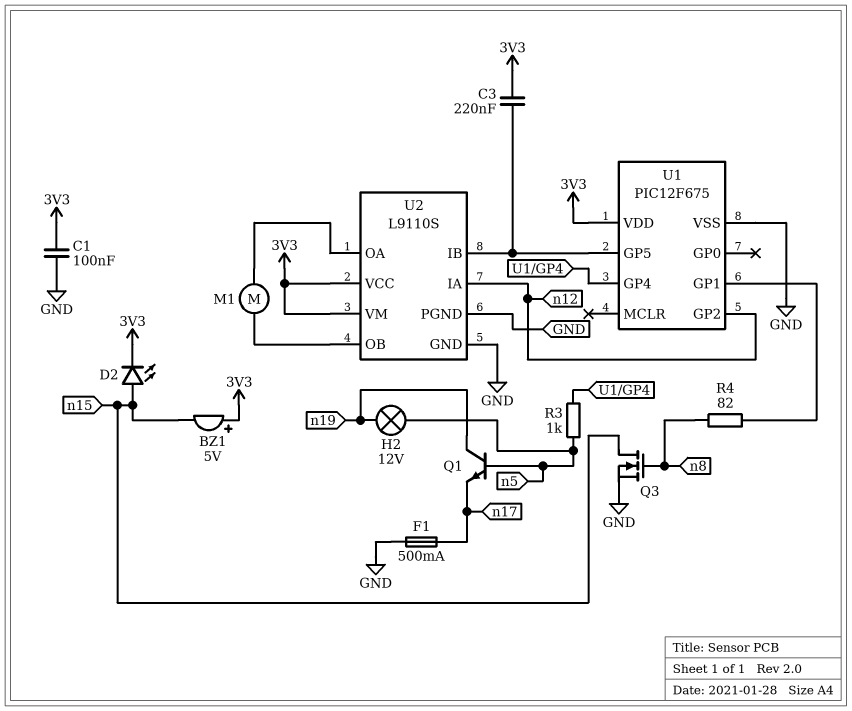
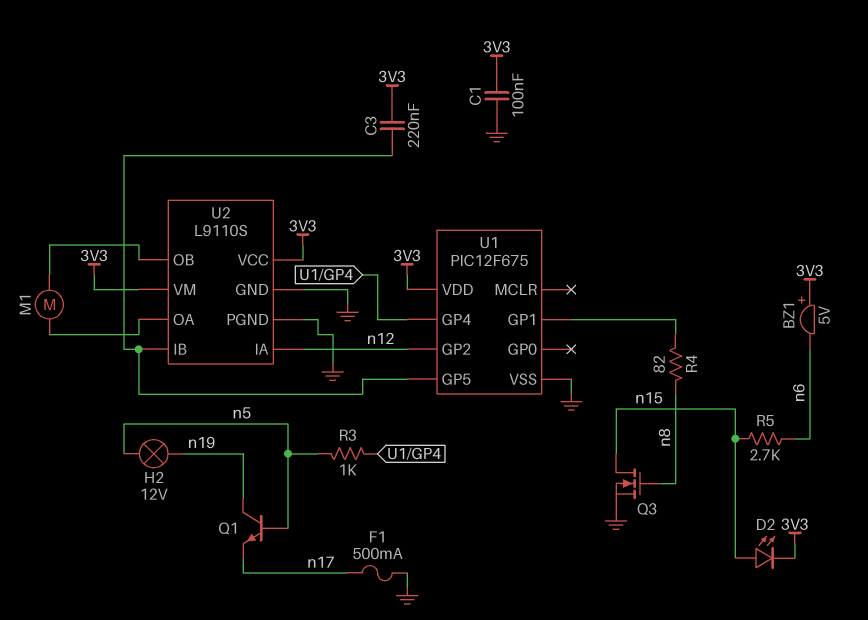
BZ1: buzzer 5V (plus 3V3, minus n15) -> buzzer 5V (plus 3V3, minus n6)
R5: none -> 2.7k (n6, n15)

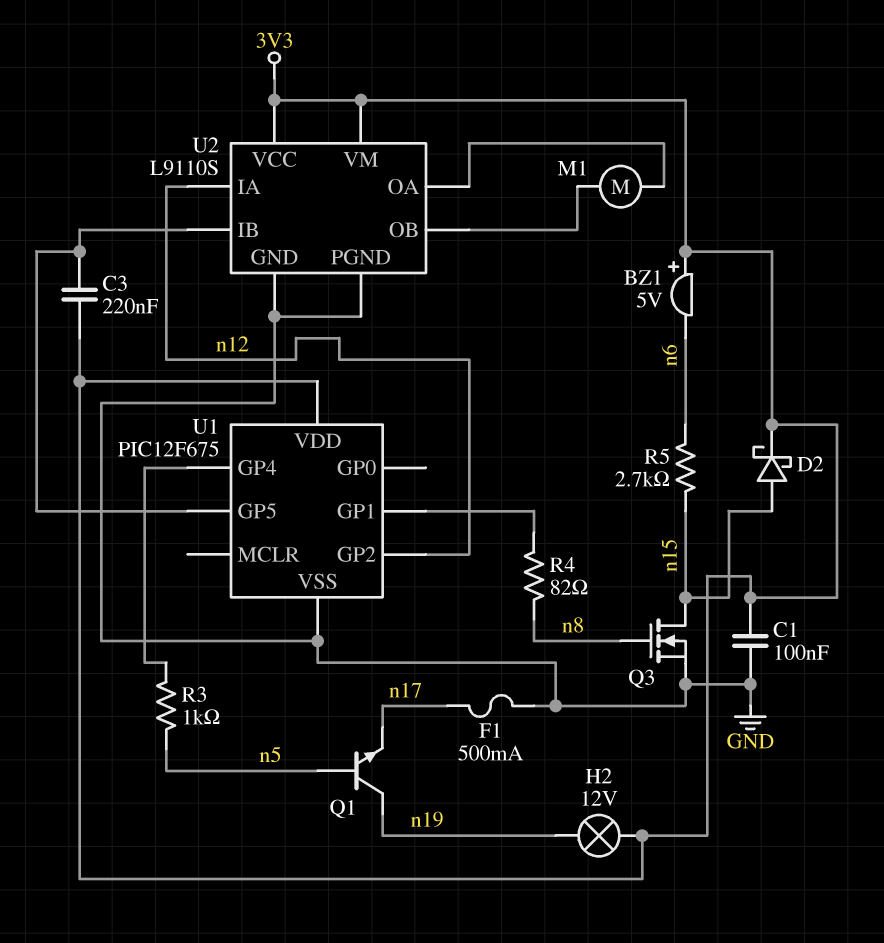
D2: LED (A n15, K 3V3) -> schottky (A n15, K 3V3)
H2: lamp 12V (n5, n19) -> lamp 12V (3V3, n19)

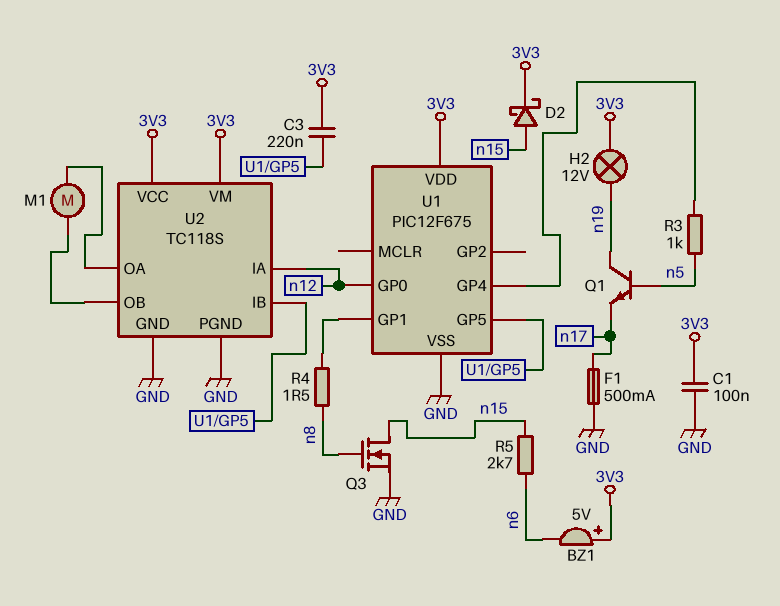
R4: 82 (U1/GP1, n8) -> 1.5 (U1/GP1, n8)
U1 pin GP0: none -> n12
U1 pin GP2: n12 -> none
U2: L9110S -> TC118S

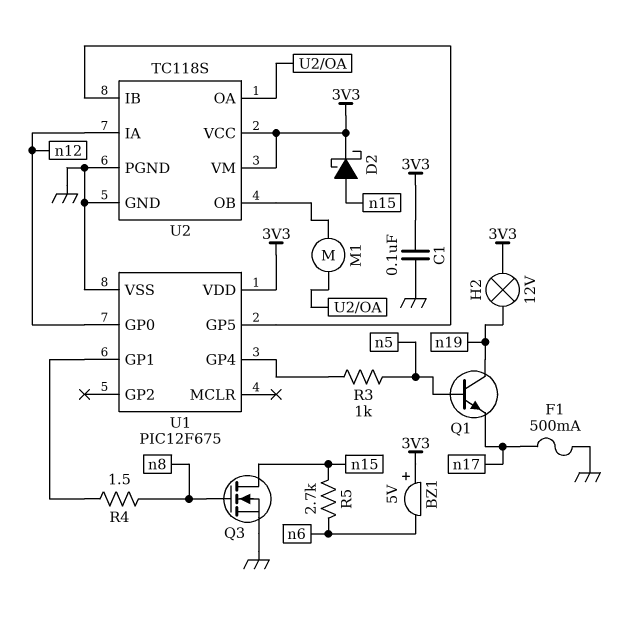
C3: 220nF (3V3, U1/GP5) -> none

